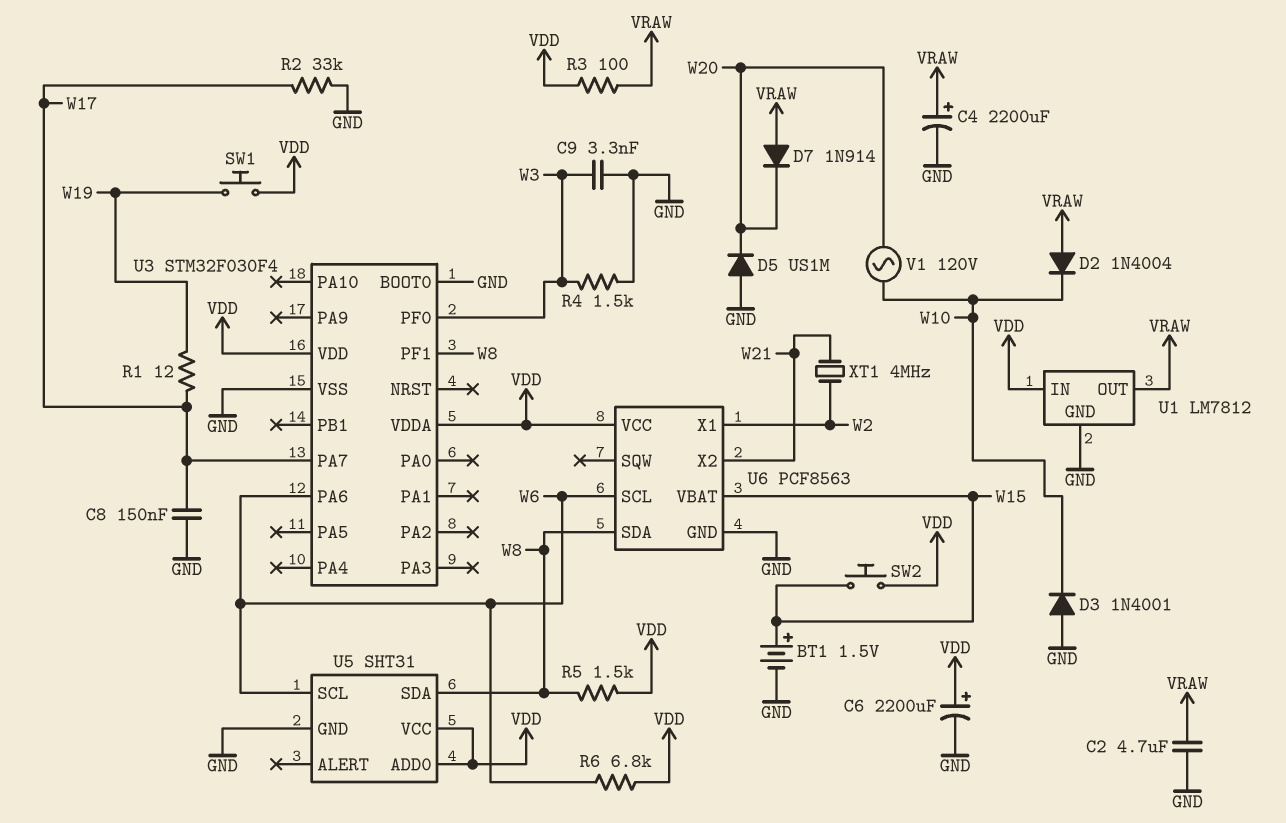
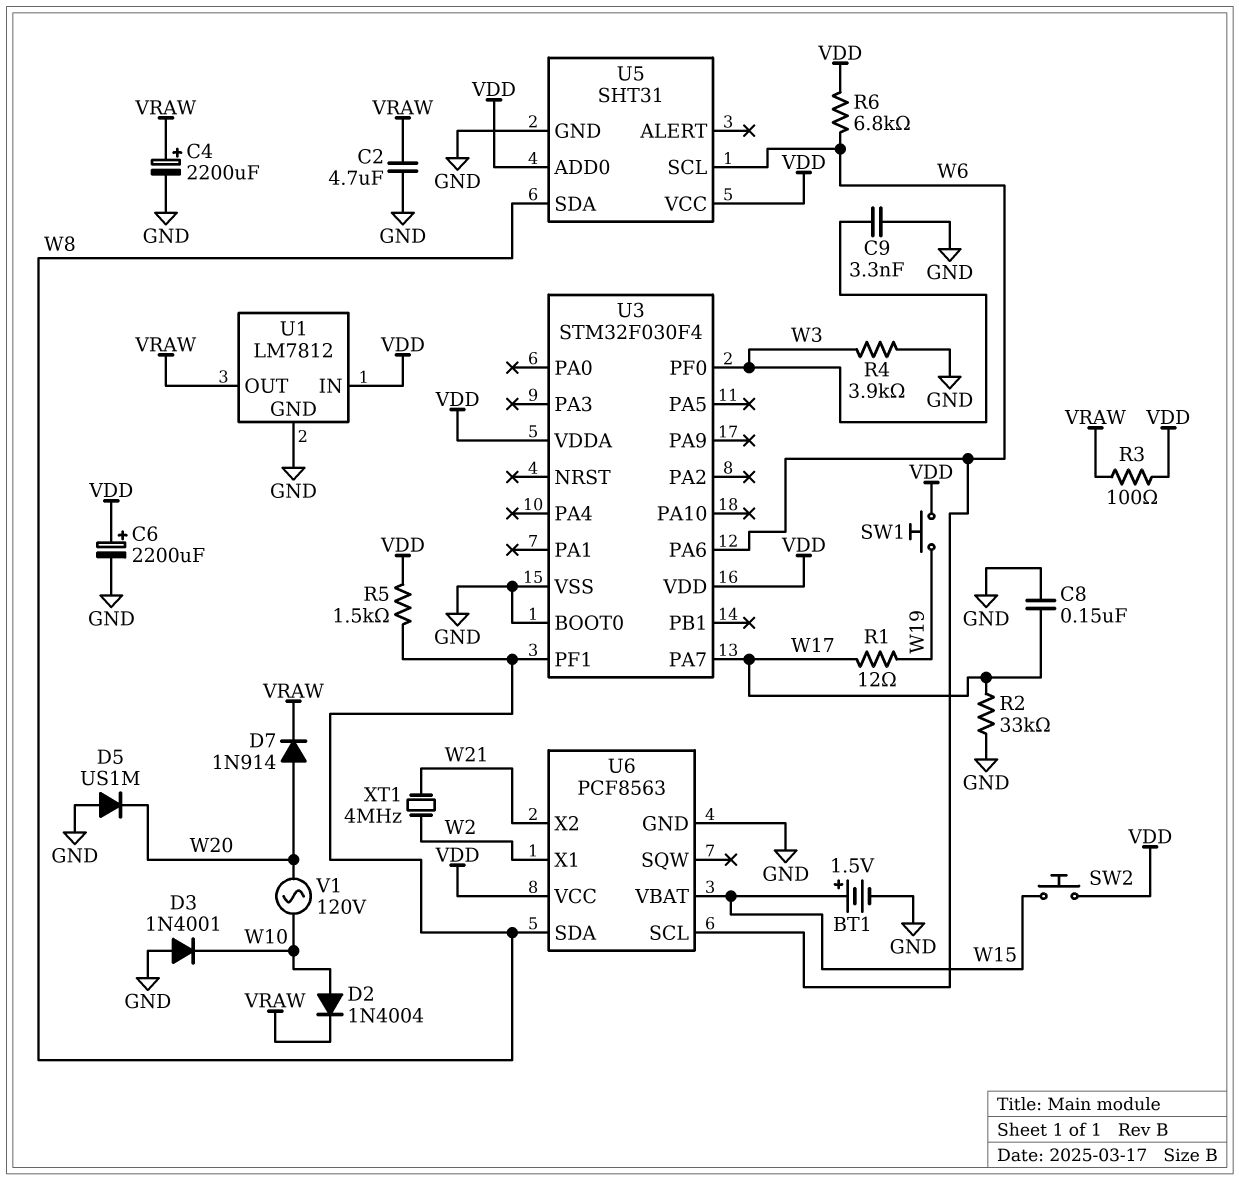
D2: diode 1N4004 (A VRAW, K W10) -> diode 1N4004 (A W10, K VRAW)
D7: diode 1N914 (A VRAW, K W20) -> diode 1N914 (A W20, K VRAW)
R4: 1.5k (GND, W3) -> 3.9k (GND, W3)

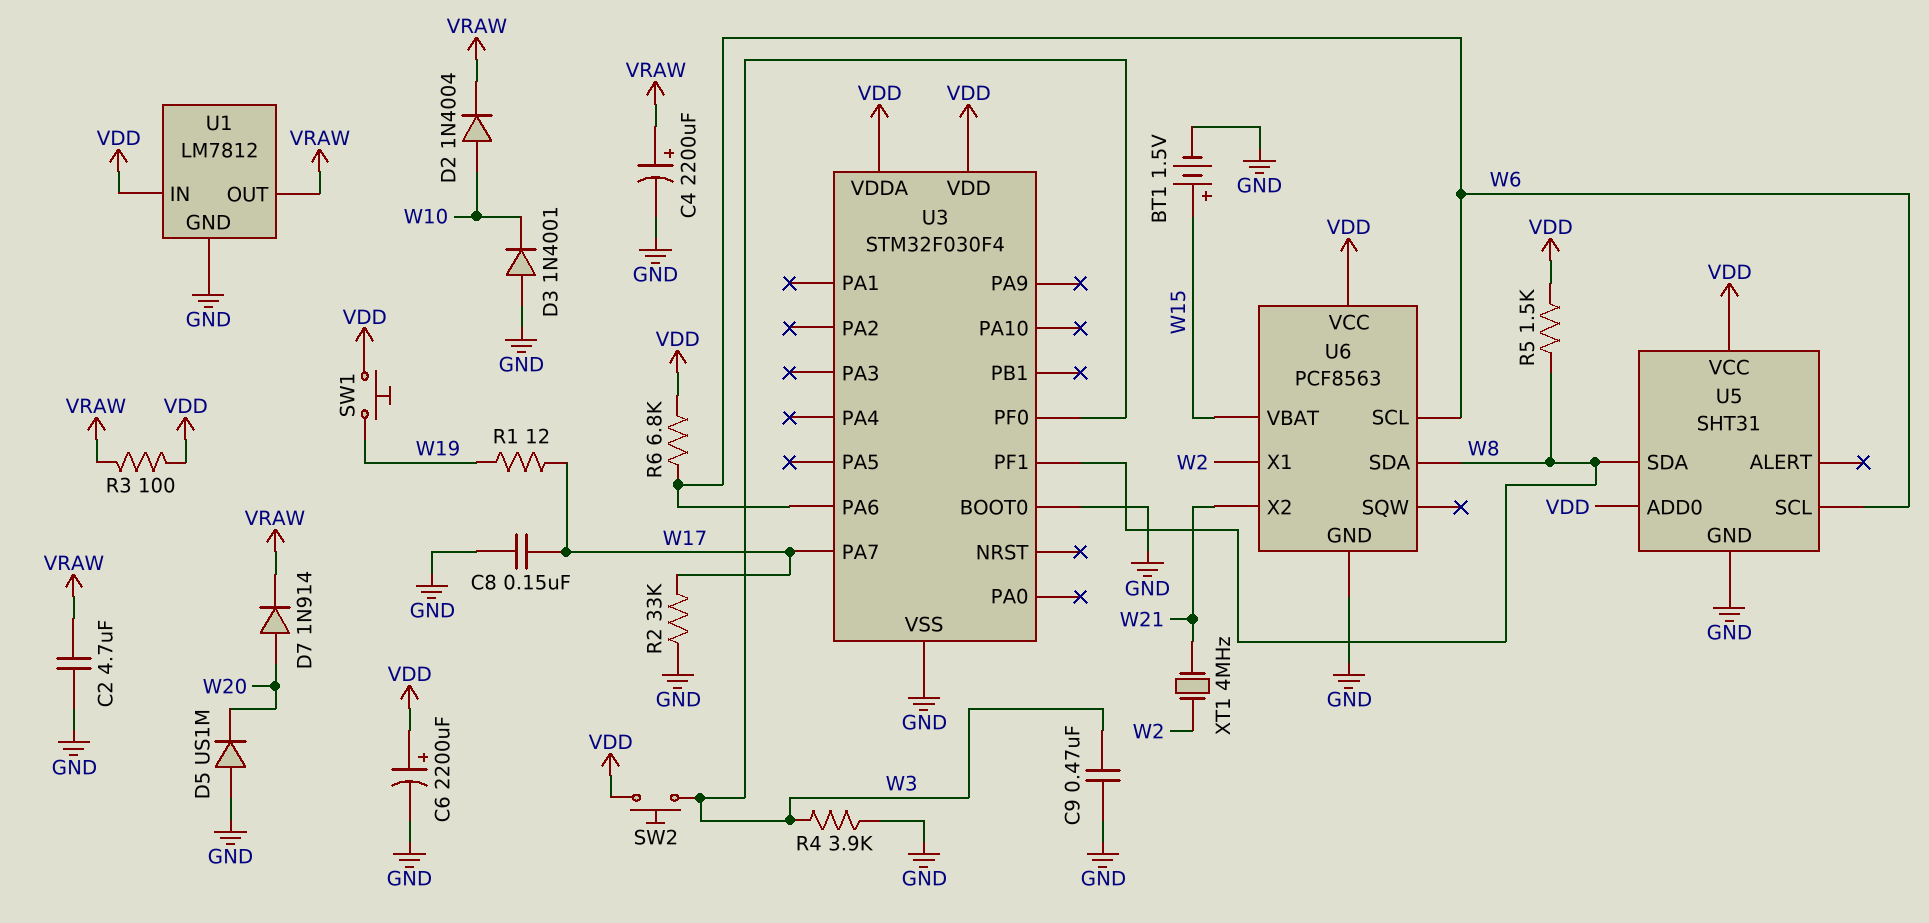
C9: 3.3nF (GND, W3) -> 470nF (GND, W3)
SW2: button (VDD, W15) -> button (VDD, W3)
V1: AC 120V (W10, W20) -> none

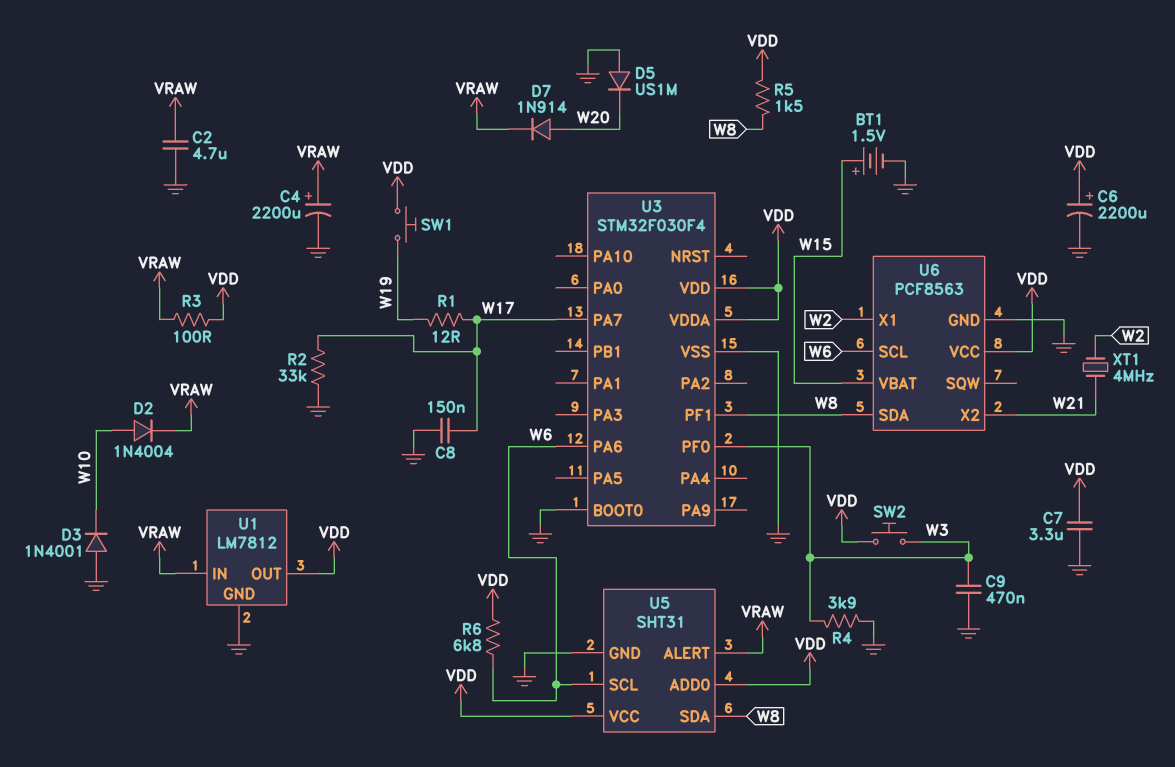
C7: none -> 3.3uF (GND, VDD)
U1 pin IN: VDD -> VRAW
U1 pin OUT: VRAW -> VDD
U5 pin ALERT: none -> VRAW

